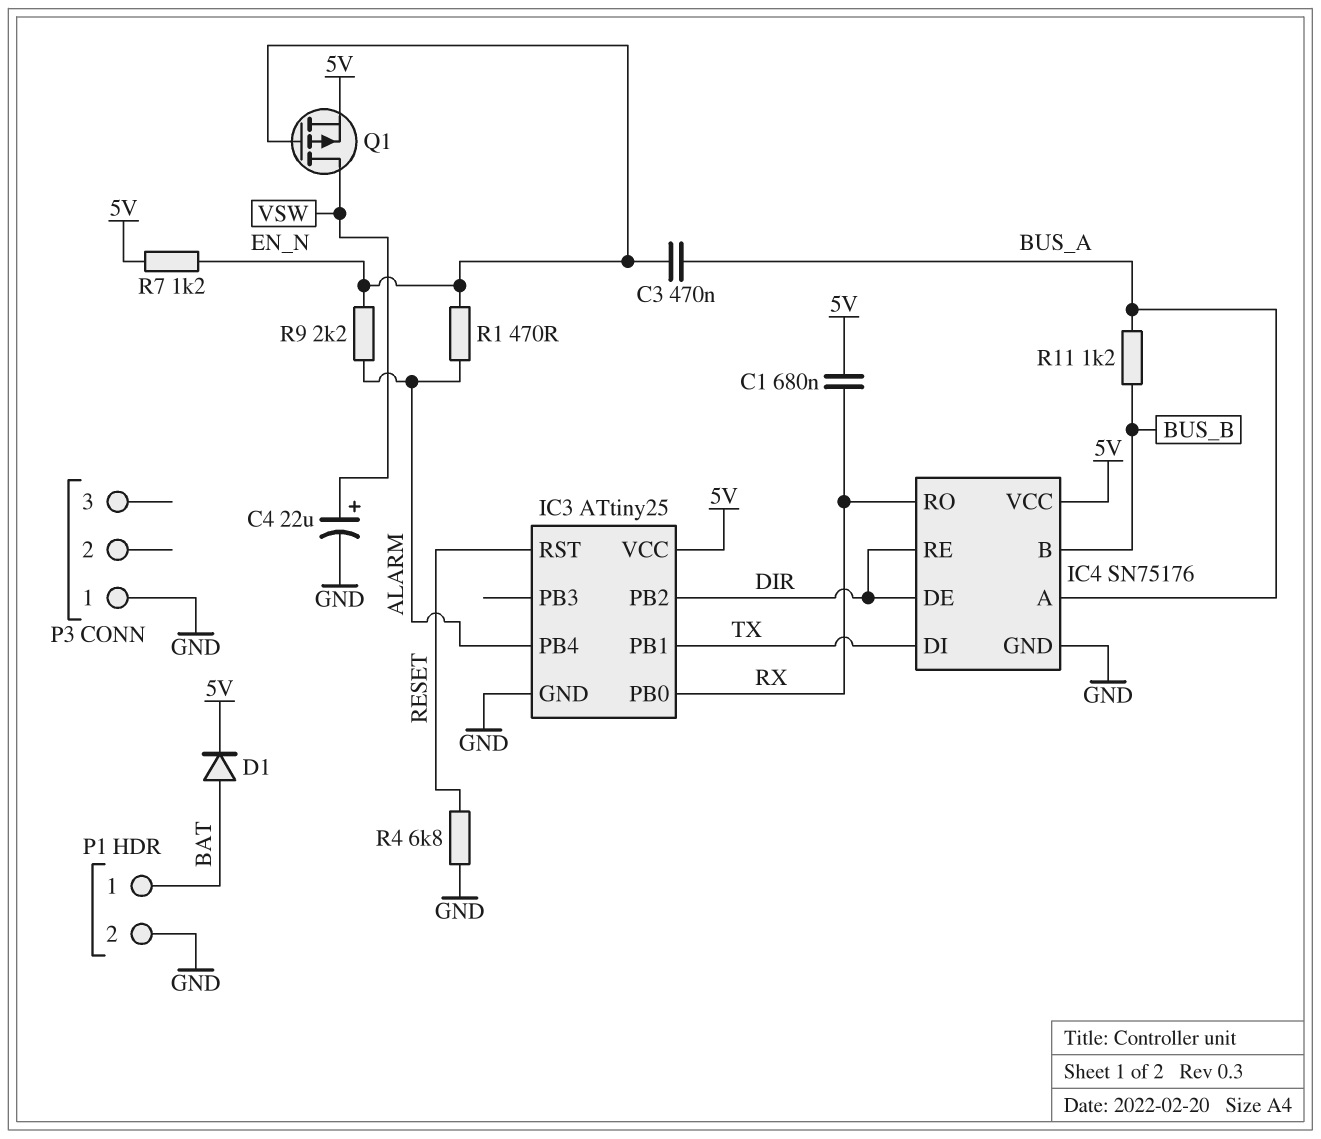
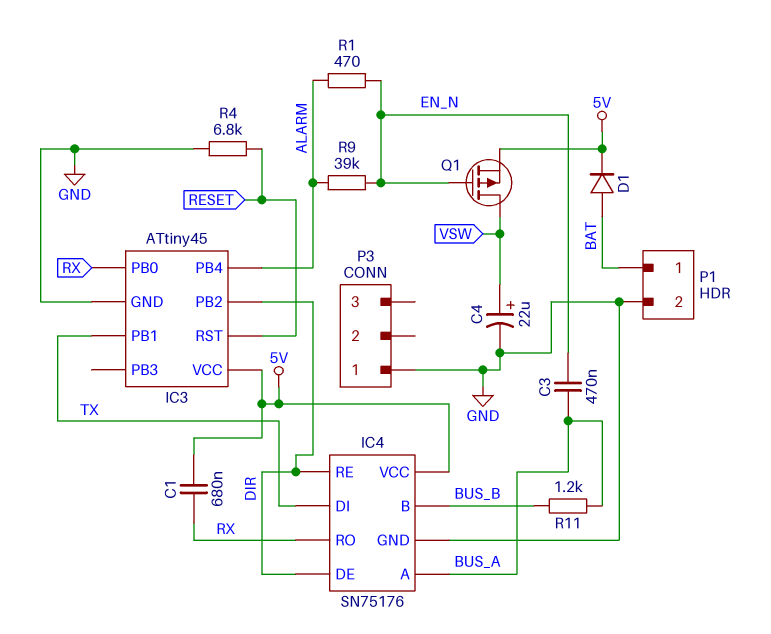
IC3: ATtiny25 -> ATtiny45
R7: 1.2k (5V, EN_N) -> none
R9: 2.2k (ALARM, EN_N) -> 39k (ALARM, EN_N)

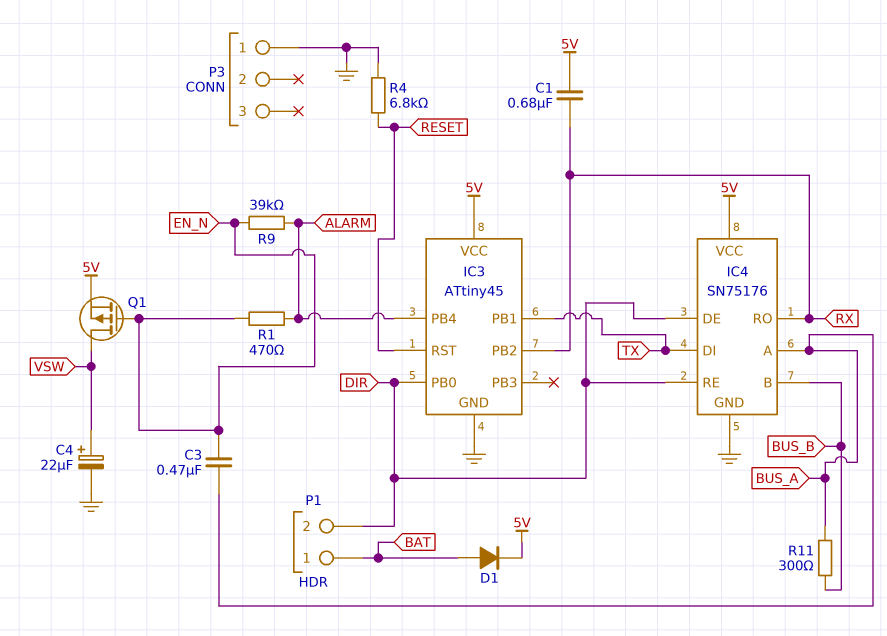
IC3 pin PB0: RX -> DIR
IC3 pin PB2: DIR -> RX
P1 pin 2: GND -> DIR
R11: 1.2k (BUS_A, BUS_B) -> 300 (BUS_A, BUS_B)

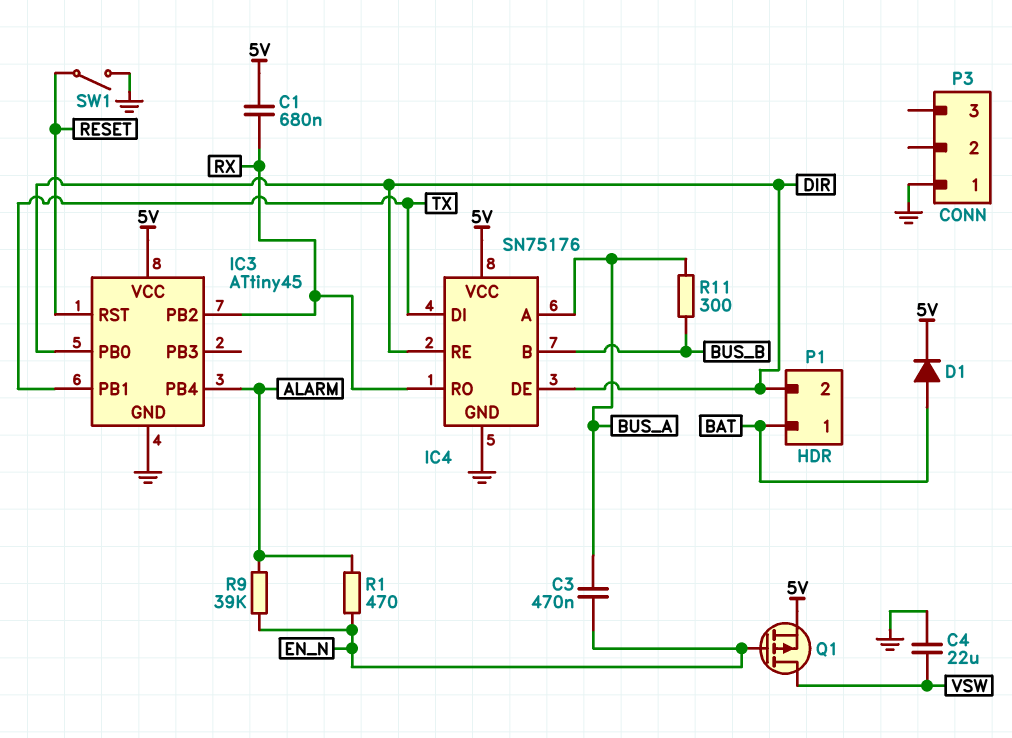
C4: 22uF (plus VSW, minus GND) -> 22uF (GND, VSW)
R4: 6.8k (GND, RESET) -> none
SW1: none -> switch (GND, RESET)

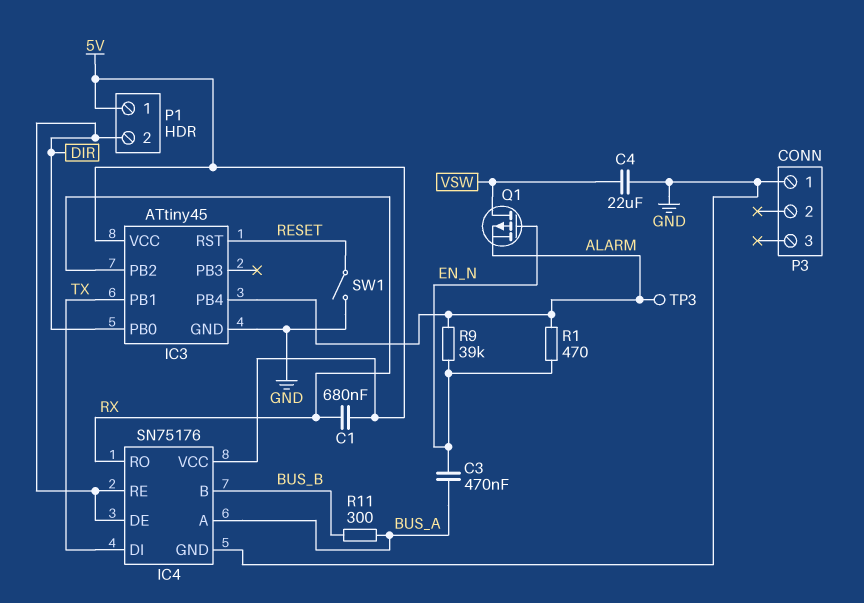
D1: diode (A BAT, K 5V) -> none
P1 pin 1: BAT -> 5V
Q1: PMOS (G EN_N, D VSW, S 5V) -> PMOS (G EN_N, D VSW, S ALARM)
TP3: none -> test point (ALARM)

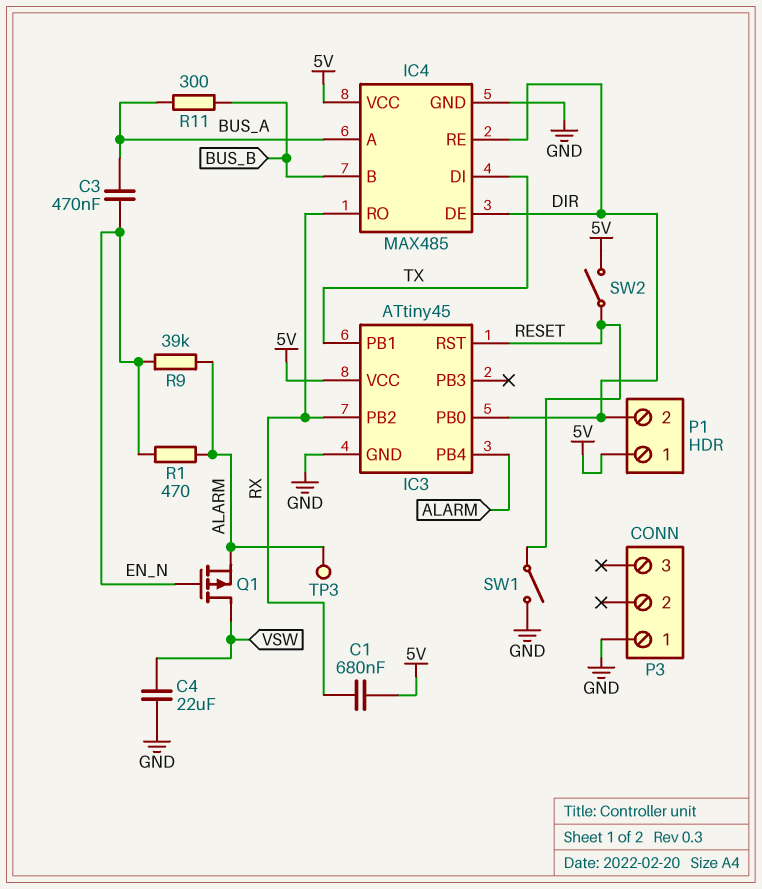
IC4: SN75176 -> MAX485
SW2: none -> switch (5V, RESET)

